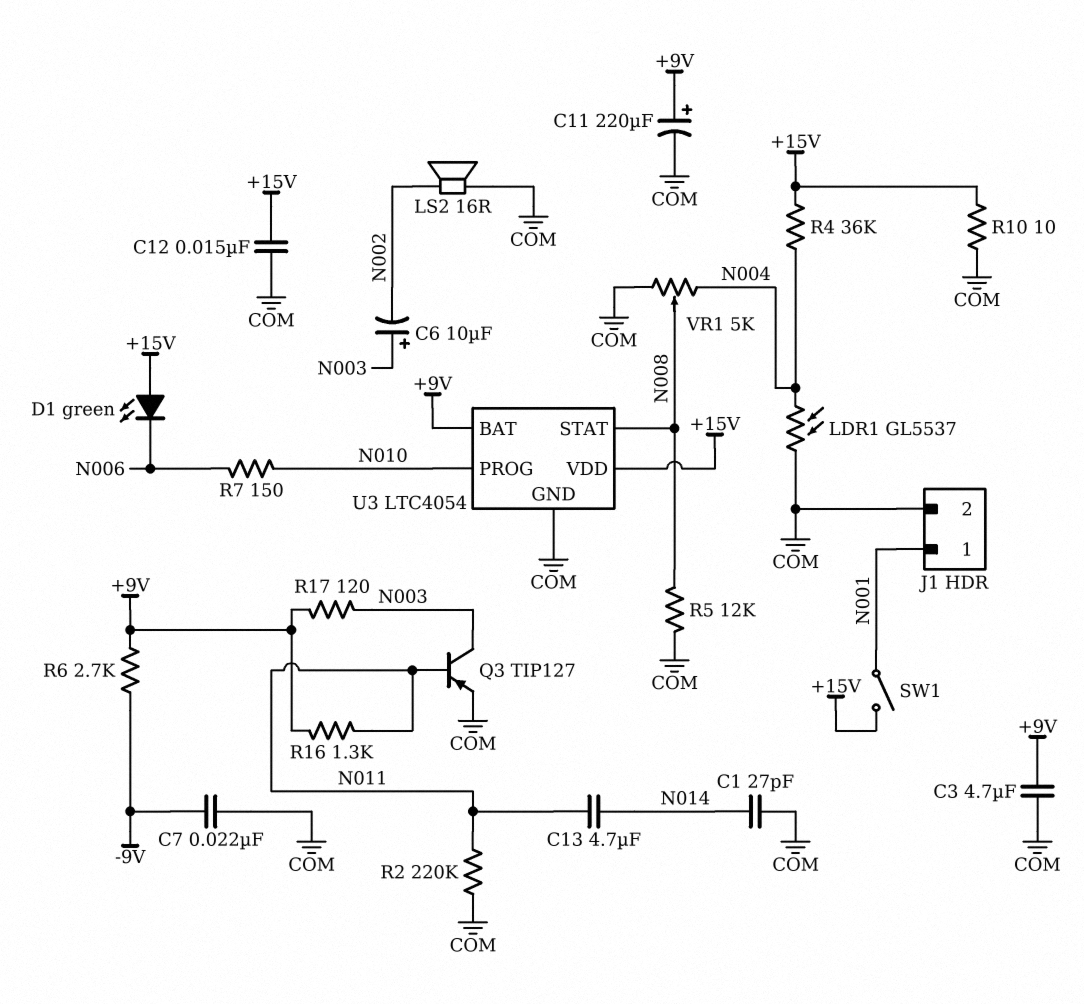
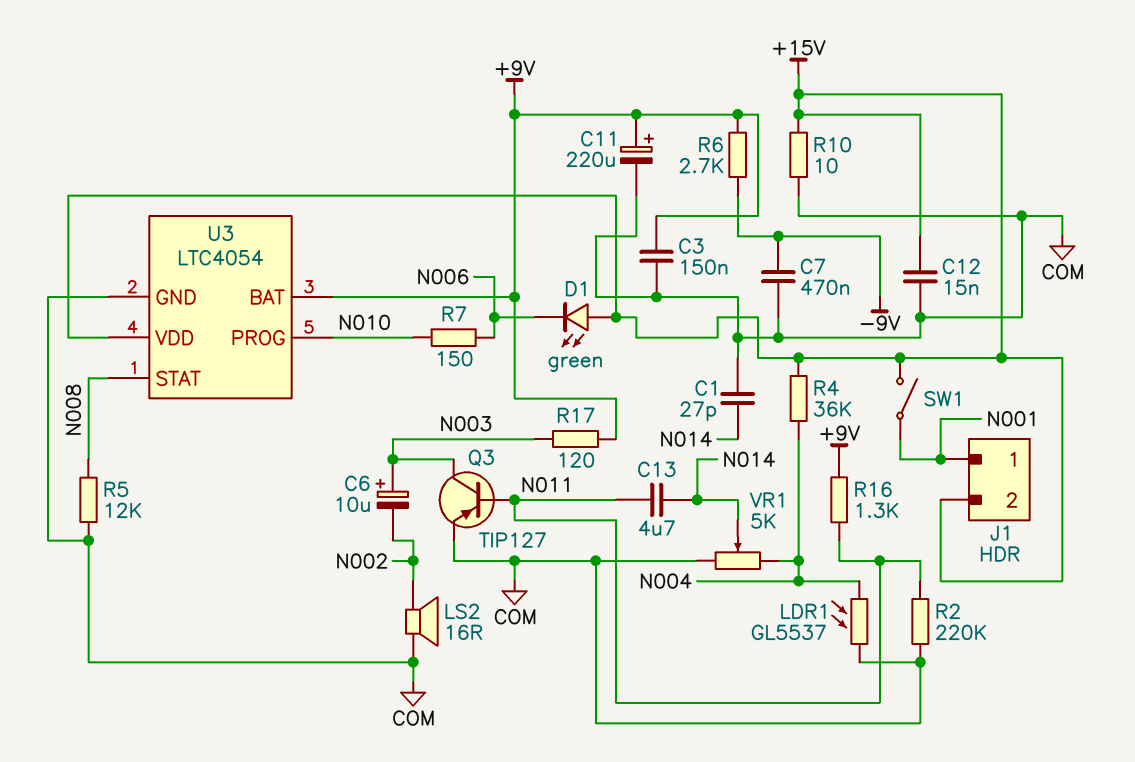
C3: 4.7uF (+9V, COM) -> 150nF (+9V, COM)
C7: 22nF (-9V, COM) -> 470nF (-9V, COM)
J1 pin 2: COM -> +15V
VR1: 5k (COM, N004, wiper N008) -> 5k (COM, N004, wiper N014)

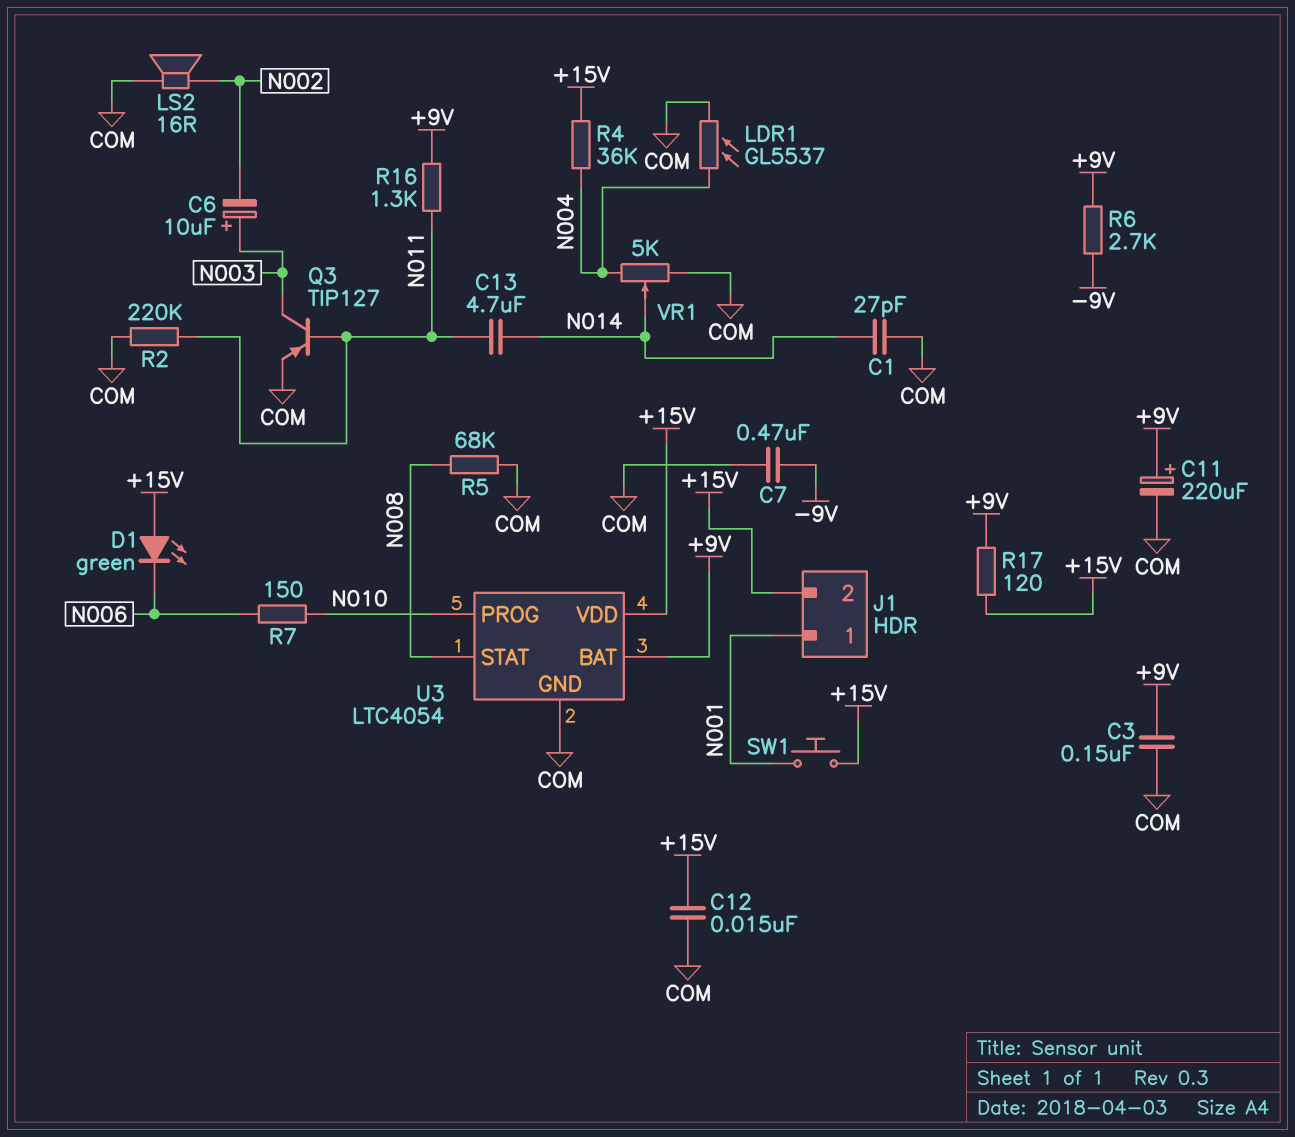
R5: 12k (COM, N008) -> 68k (COM, N008)
R10: 10 (+15V, COM) -> none
R17: 120 (+9V, N003) -> 120 (+9V, +15V)
SW1: switch (+15V, N001) -> button (+15V, N001)

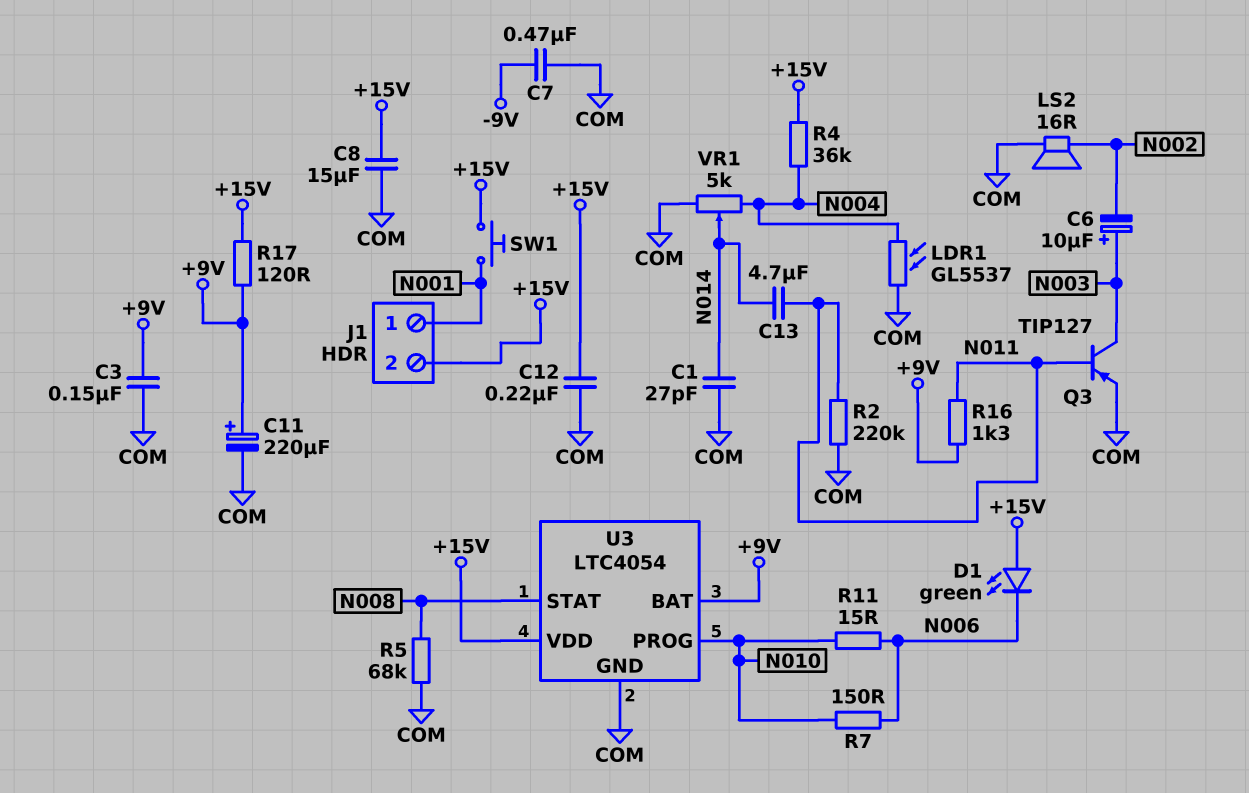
C8: none -> 15uF (+15V, COM)
C12: 15nF (+15V, COM) -> 220nF (+15V, COM)
R6: 2.7k (+9V, -9V) -> none
R11: none -> 15 (N006, N010)

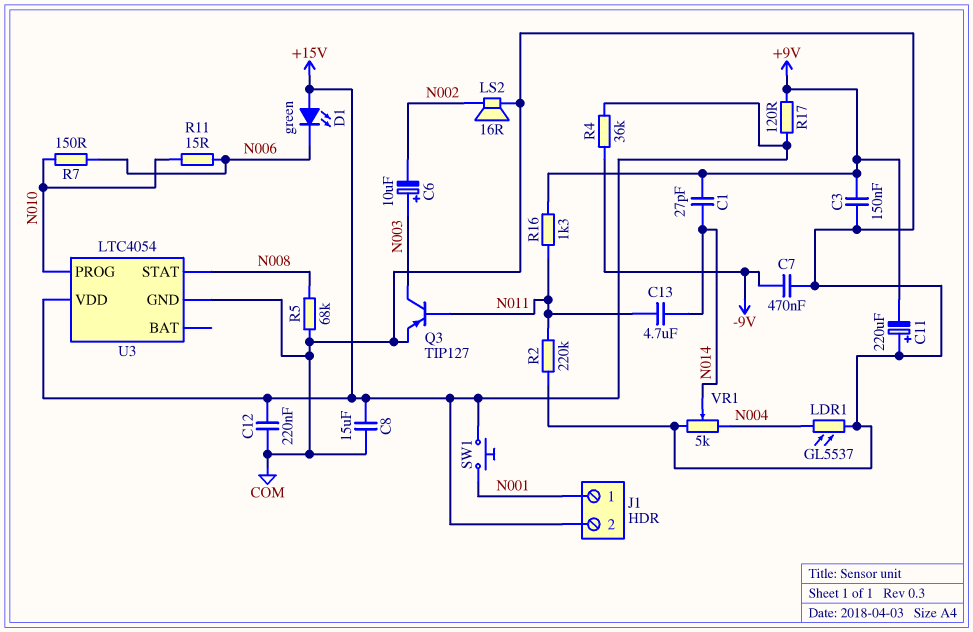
C1: 27pF (COM, N014) -> 27pF (+9V, N014)
C11: 220uF (plus +9V, minus COM) -> 220uF (plus COM, minus +9V)
R4: 36k (+15V, N004) -> 36k (+15V, -9V)
U3 pin BAT: +9V -> none

